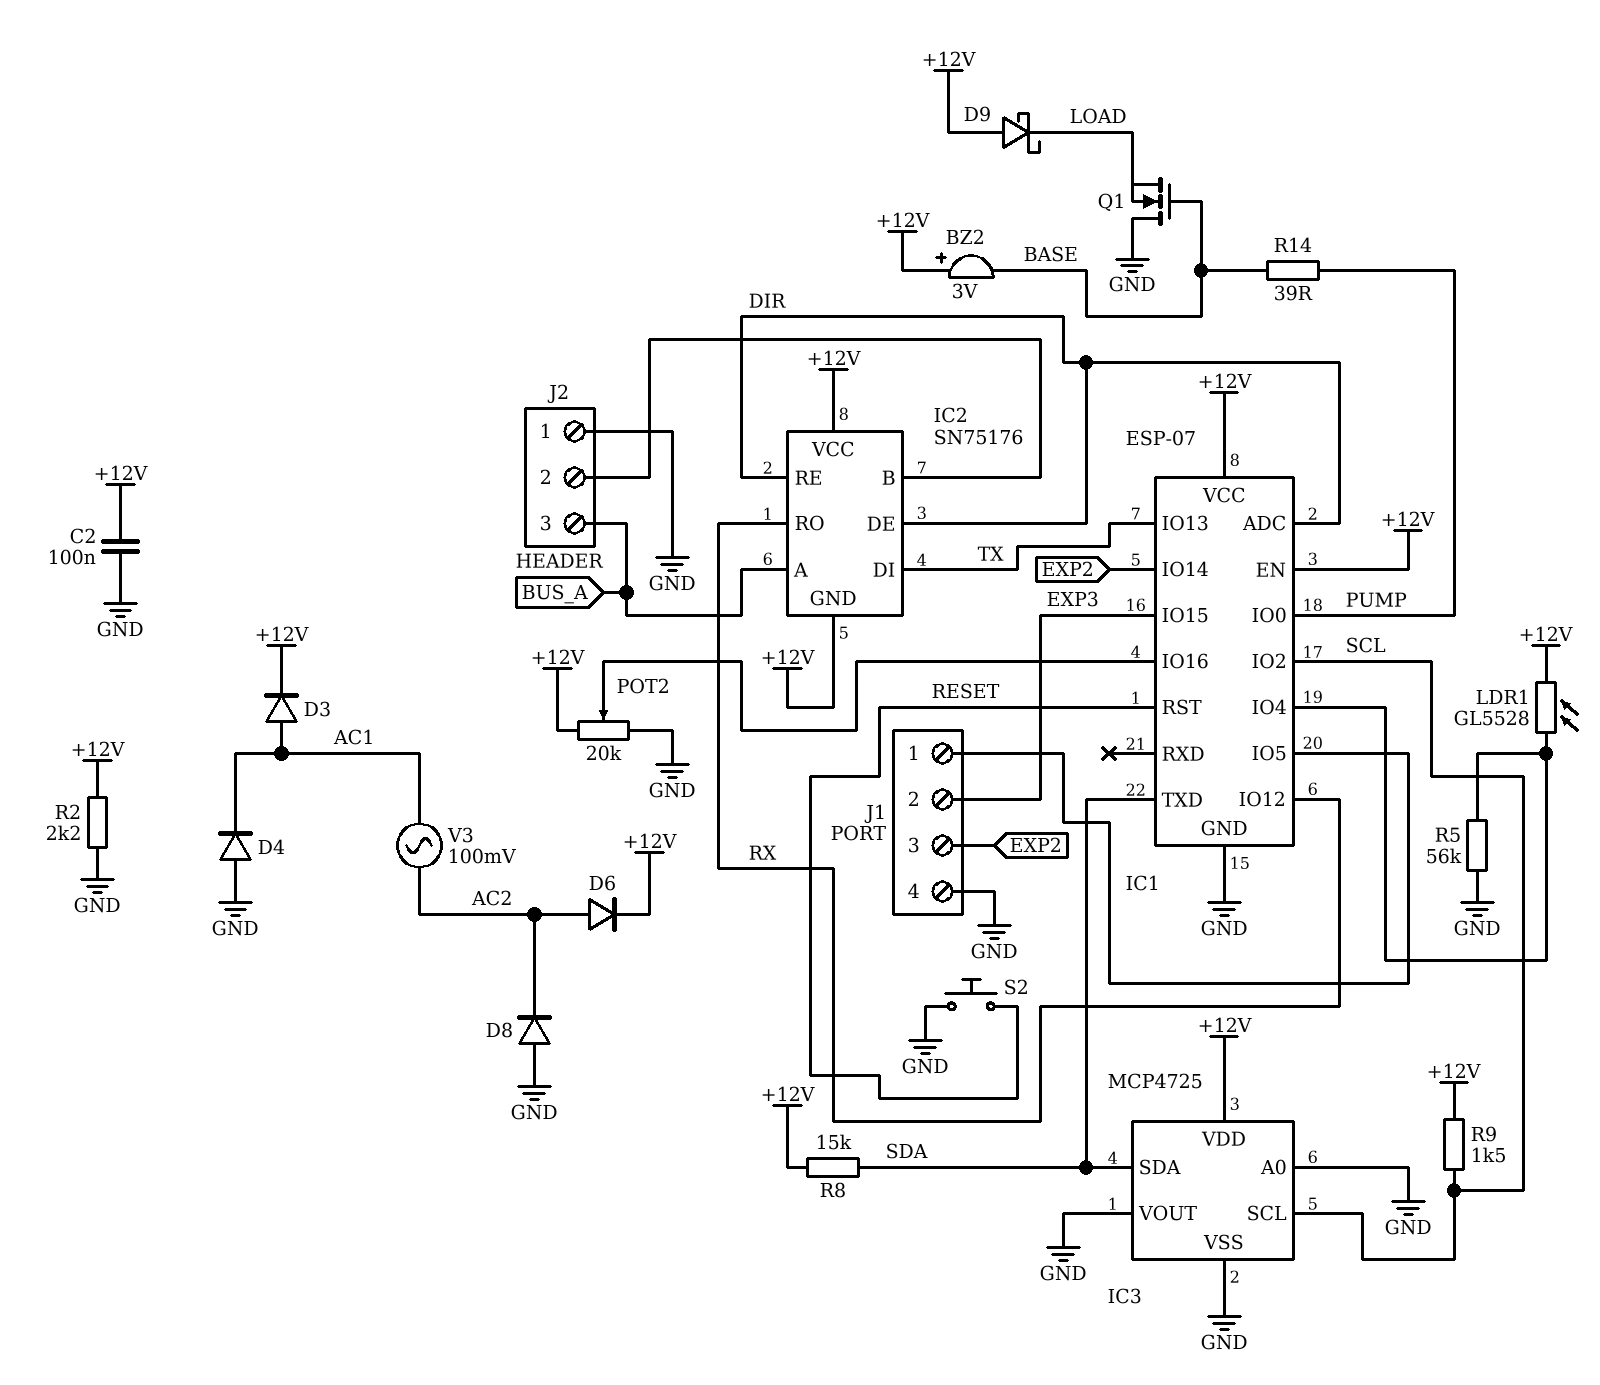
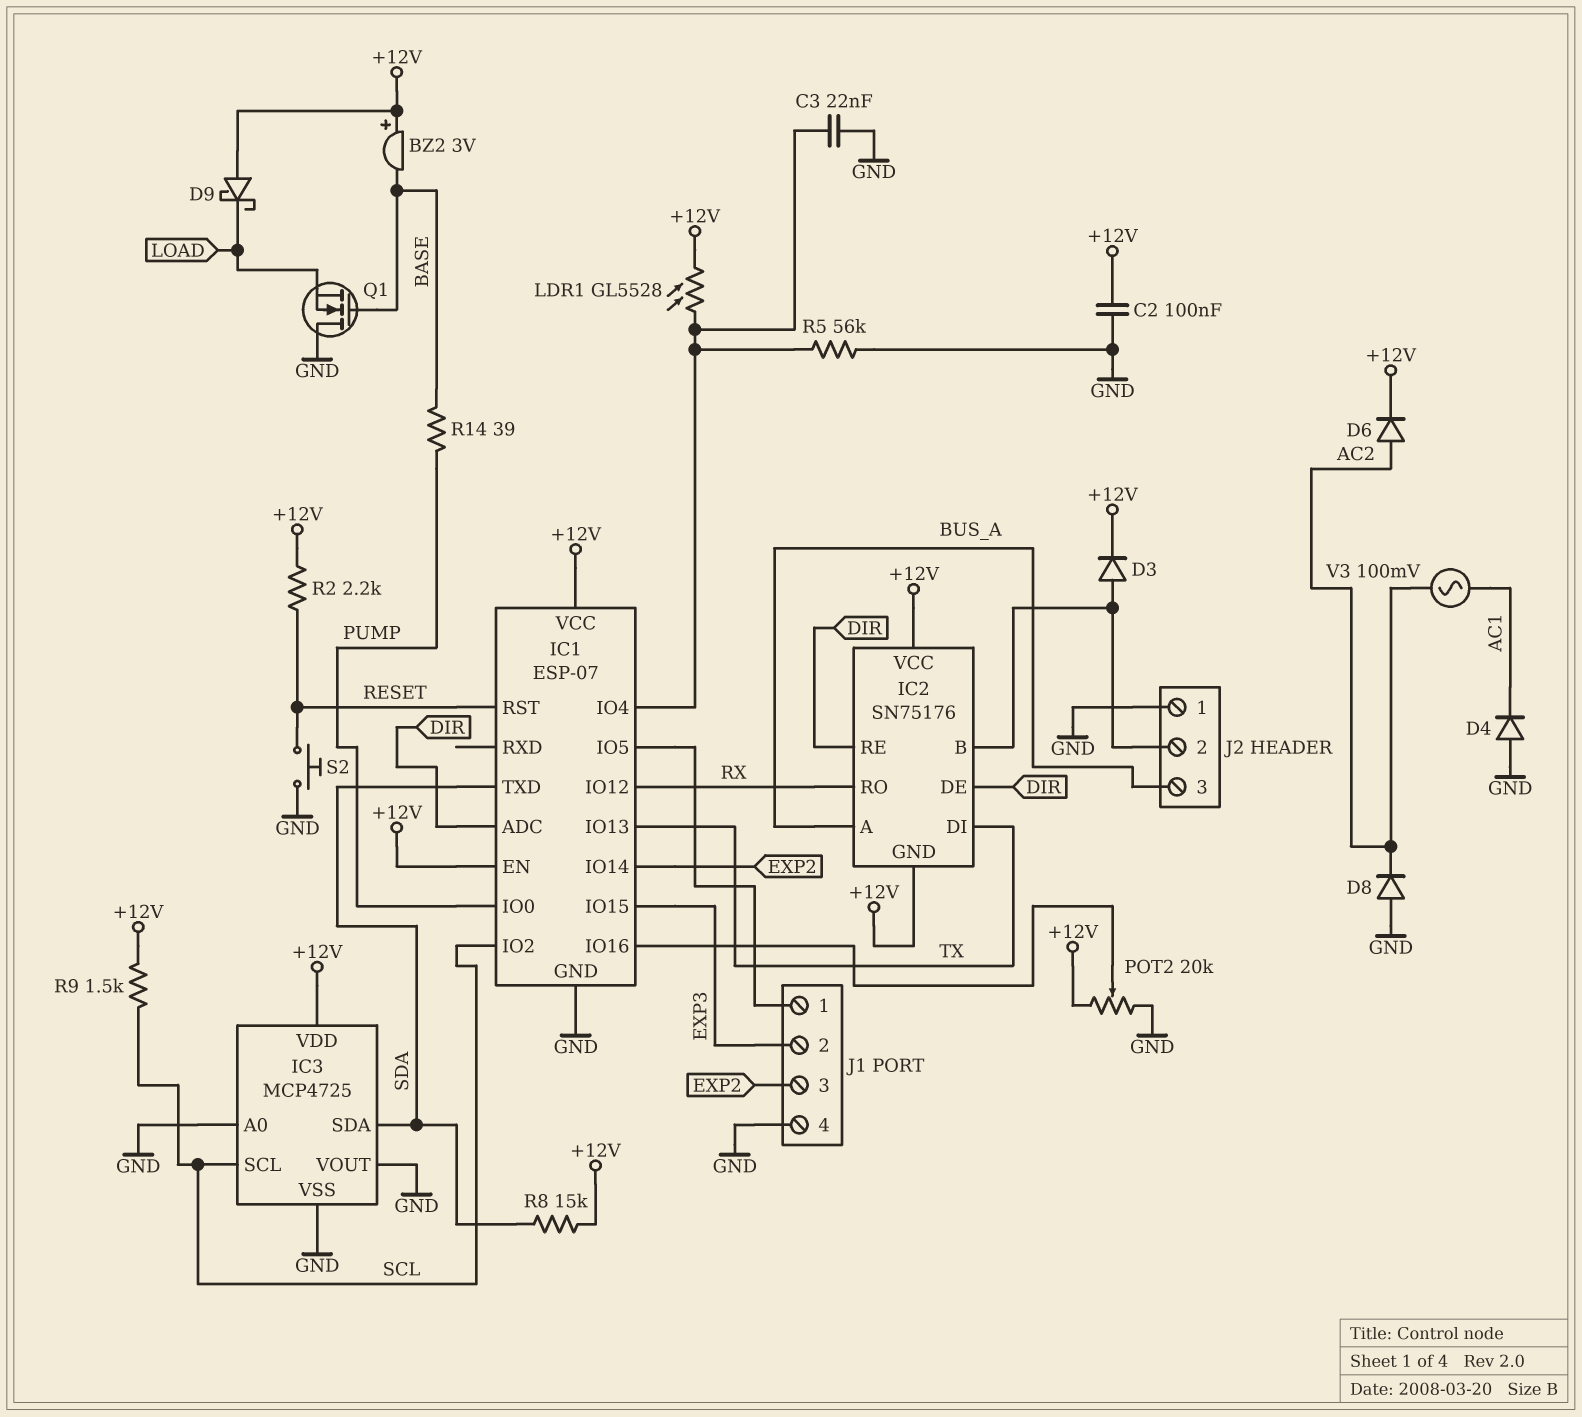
C3: none -> 22nF (GND, IC1/IO4)
D3: diode (A AC1, K +12V) -> diode (A IC2/B, K +12V)
R2: 2.2k (+12V, GND) -> 2.2k (+12V, RESET)

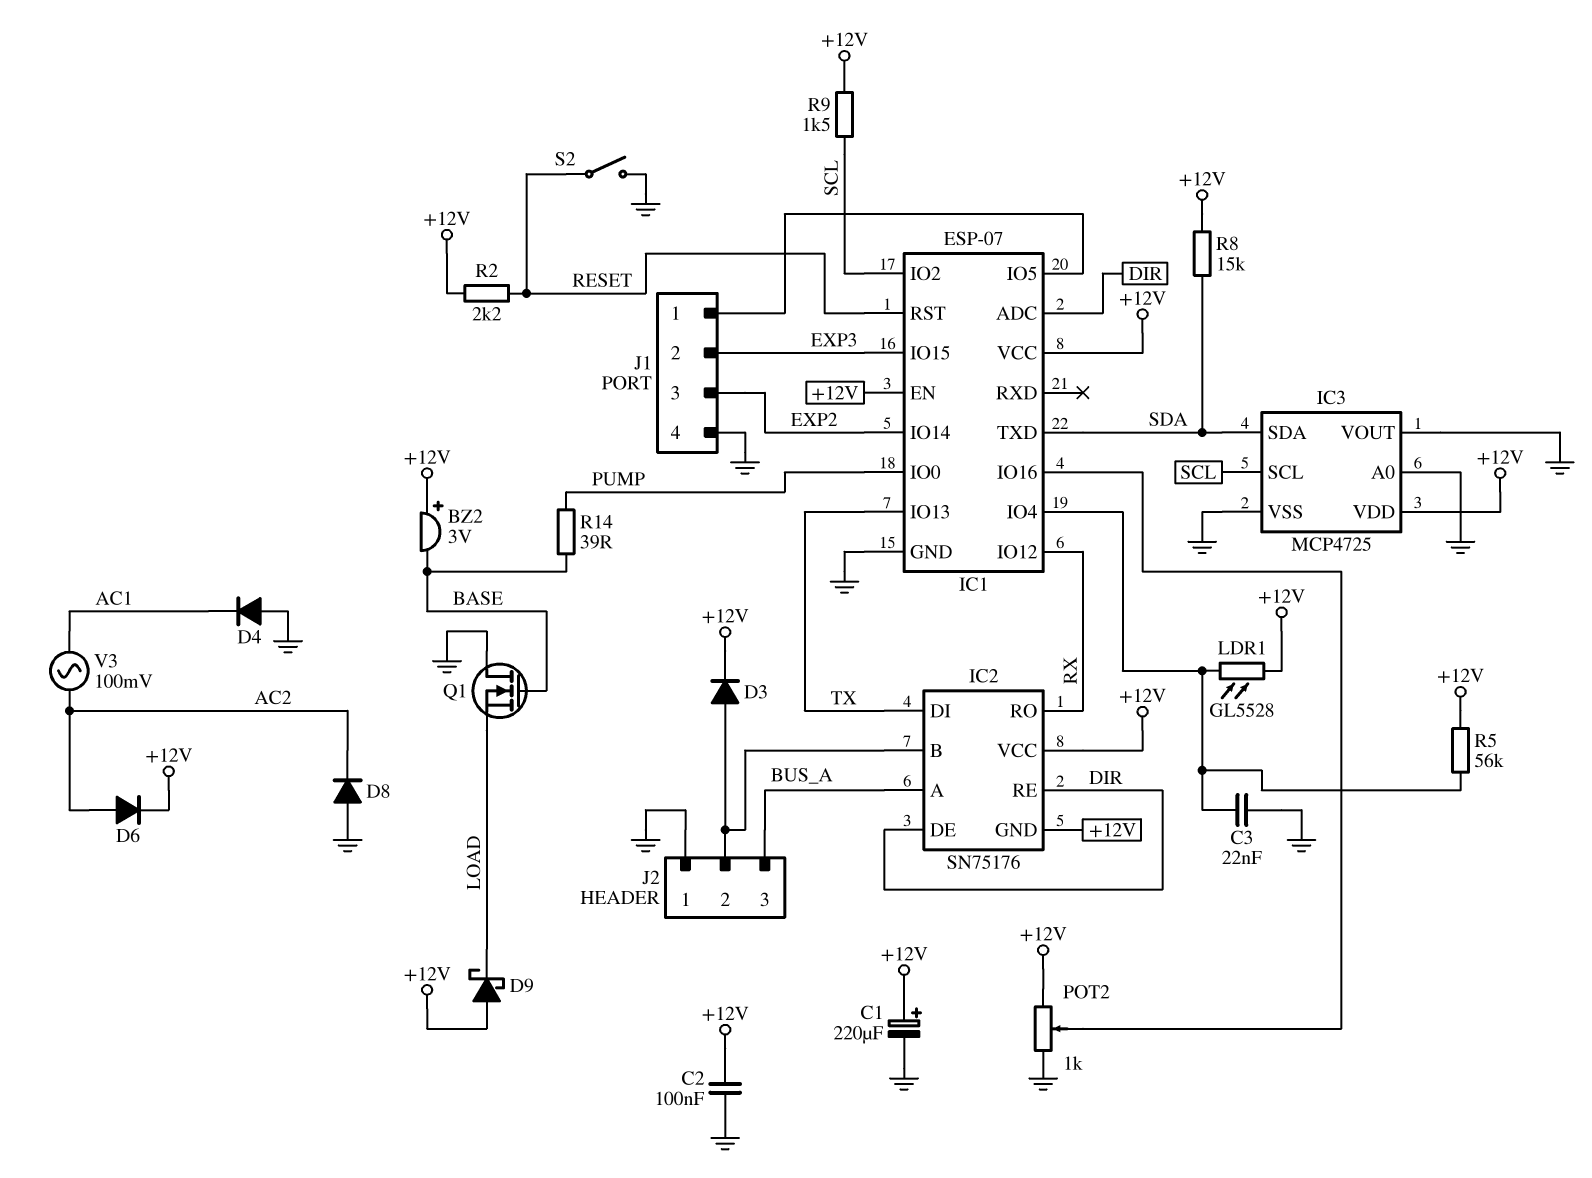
C1: none -> 220uF (plus +12V, minus GND)
POT2: 20k (+12V, GND, wiper IC1/IO16) -> 1k (+12V, GND, wiper IC1/IO16)
R5: 56k (GND, IC1/IO4) -> 56k (+12V, IC1/IO4)
S2: button (GND, RESET) -> switch (GND, RESET)

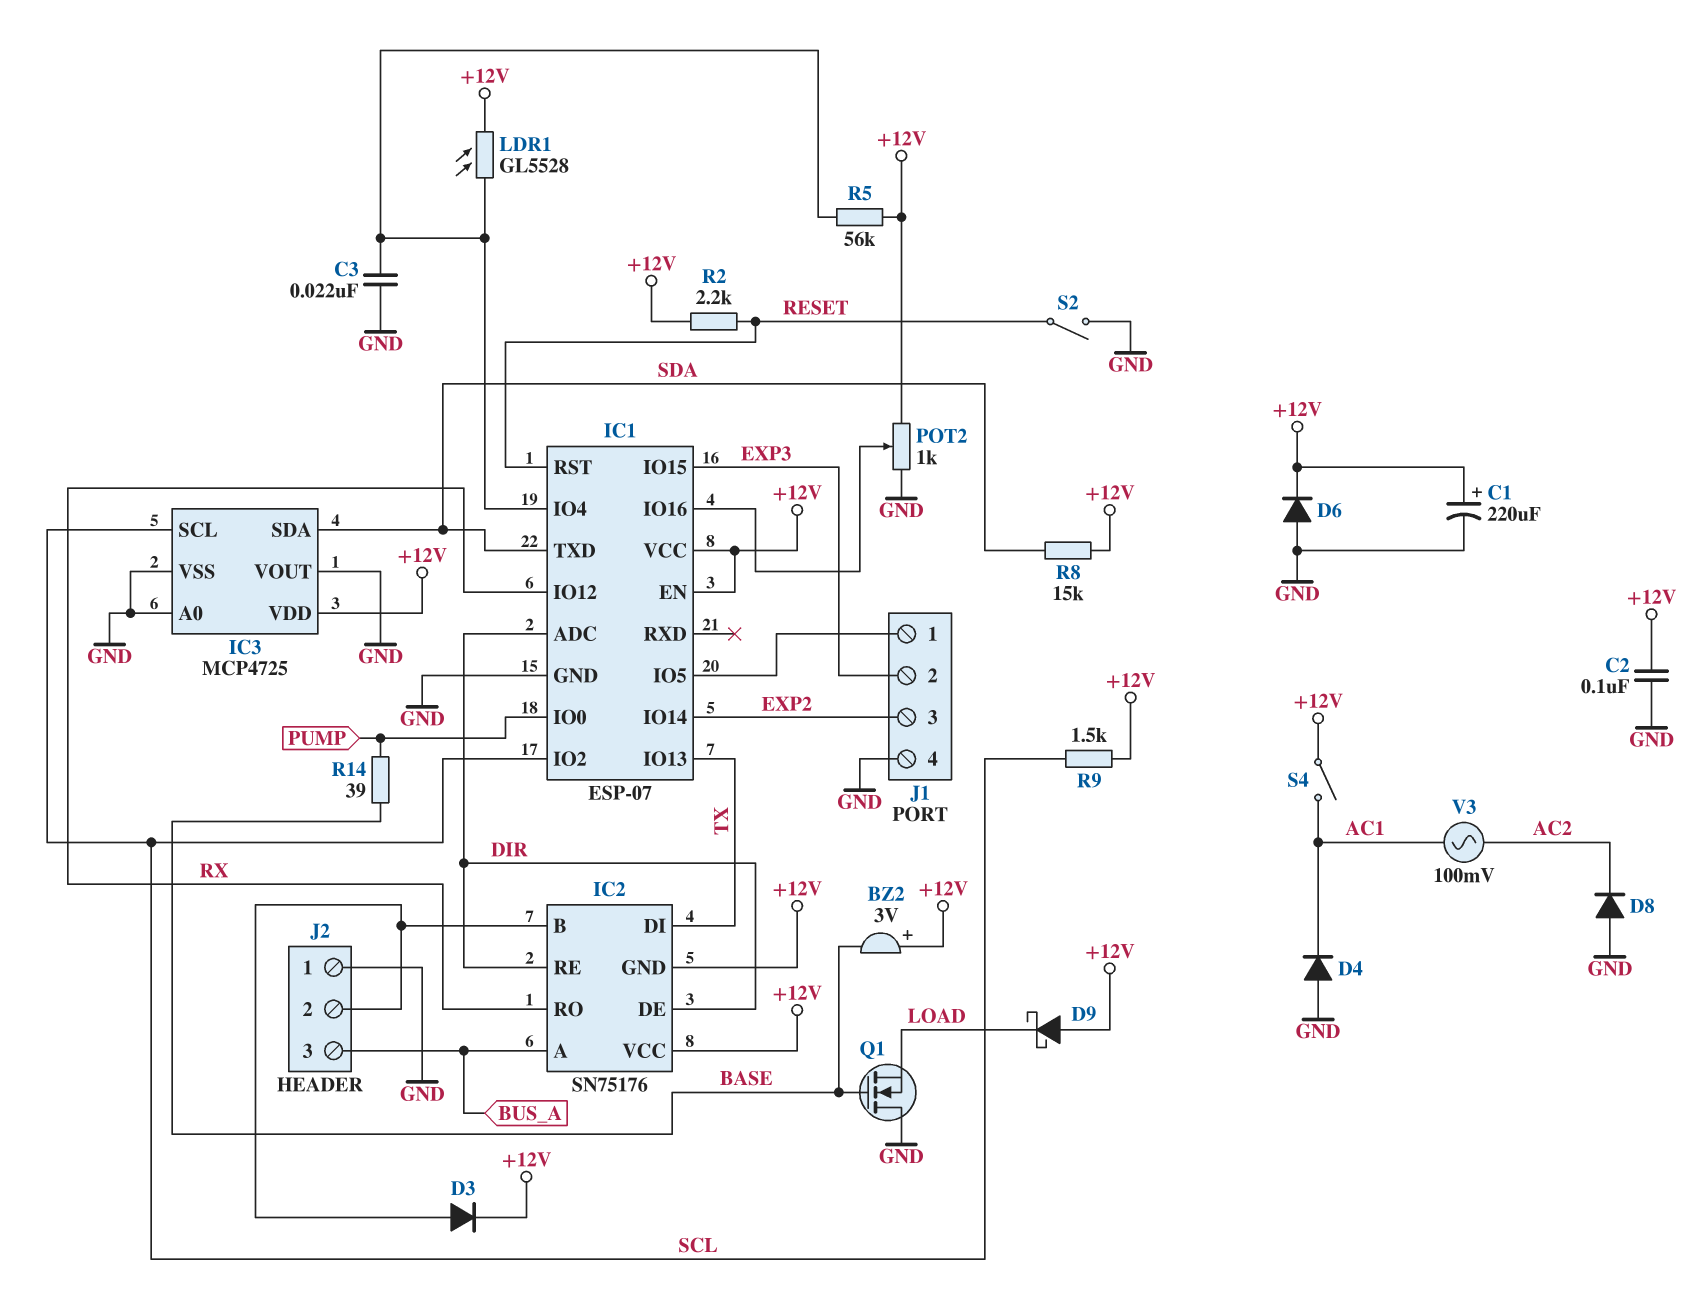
D6: diode (A AC2, K +12V) -> diode (A GND, K +12V)
S4: none -> switch (+12V, AC1)

